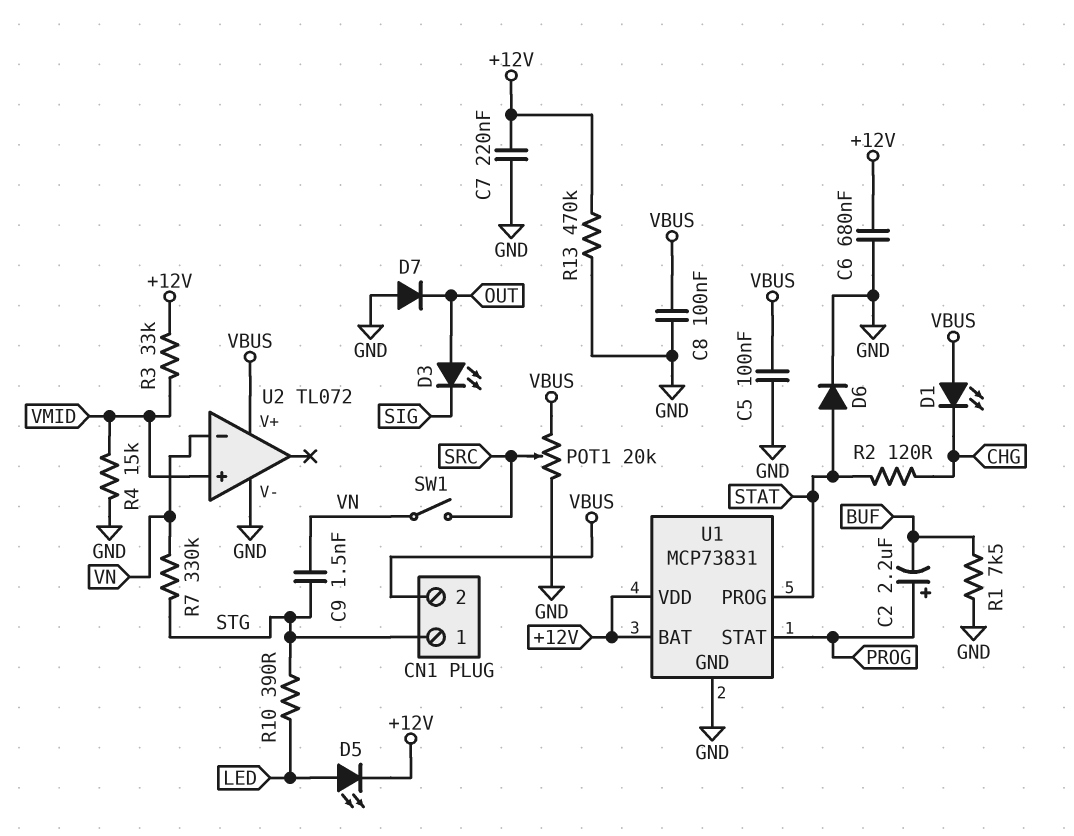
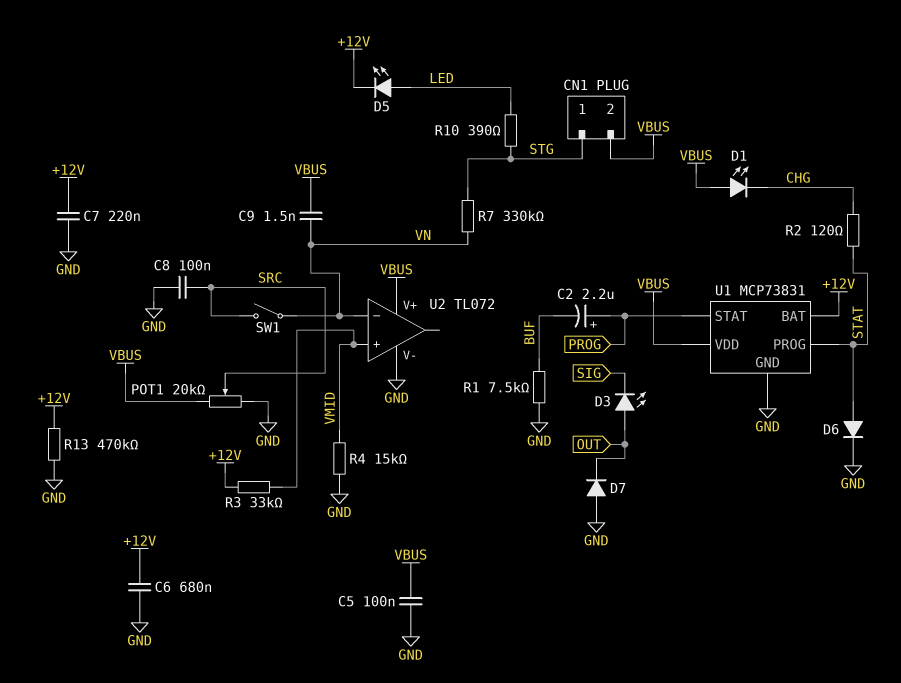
C8: 100nF (GND, VBUS) -> 100nF (GND, SRC)
C9: 1.5nF (STG, VN) -> 1.5nF (VBUS, VN)
U1 pin VDD: +12V -> VBUS

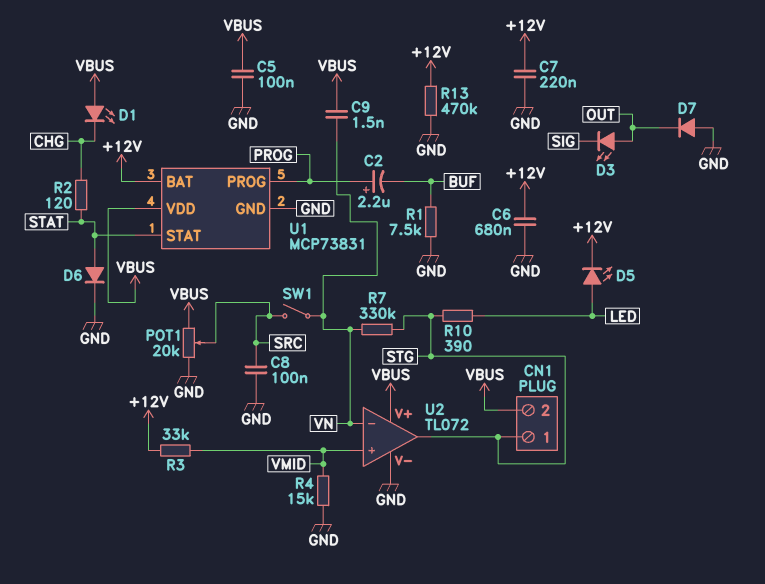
U1 pin PROG: STAT -> PROG
U1 pin STAT: PROG -> STAT
U2 pin out: none -> STG

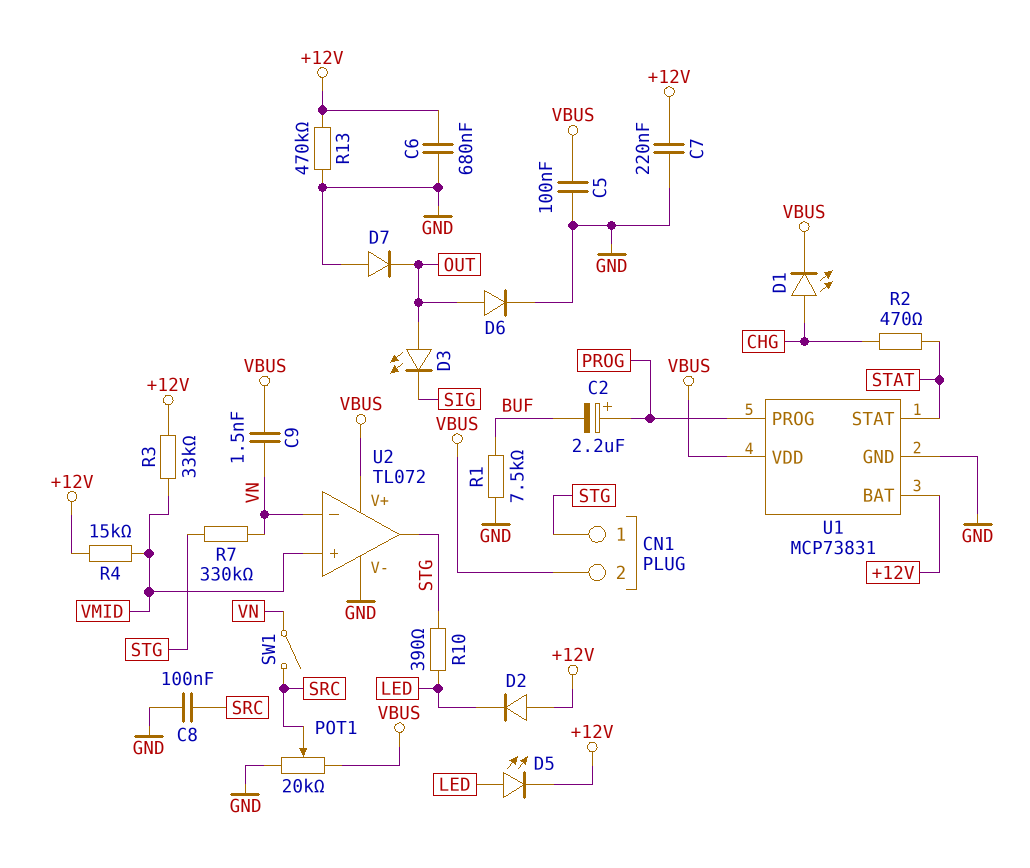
D1: LED (A VBUS, K CHG) -> LED (A CHG, K VBUS)
D2: none -> diode (A +12V, K LED)
D6: diode (A STAT, K GND) -> diode (A OUT, K GND)
R2: 120 (CHG, STAT) -> 470 (CHG, STAT)
R4: 15k (GND, VMID) -> 15k (+12V, VMID)

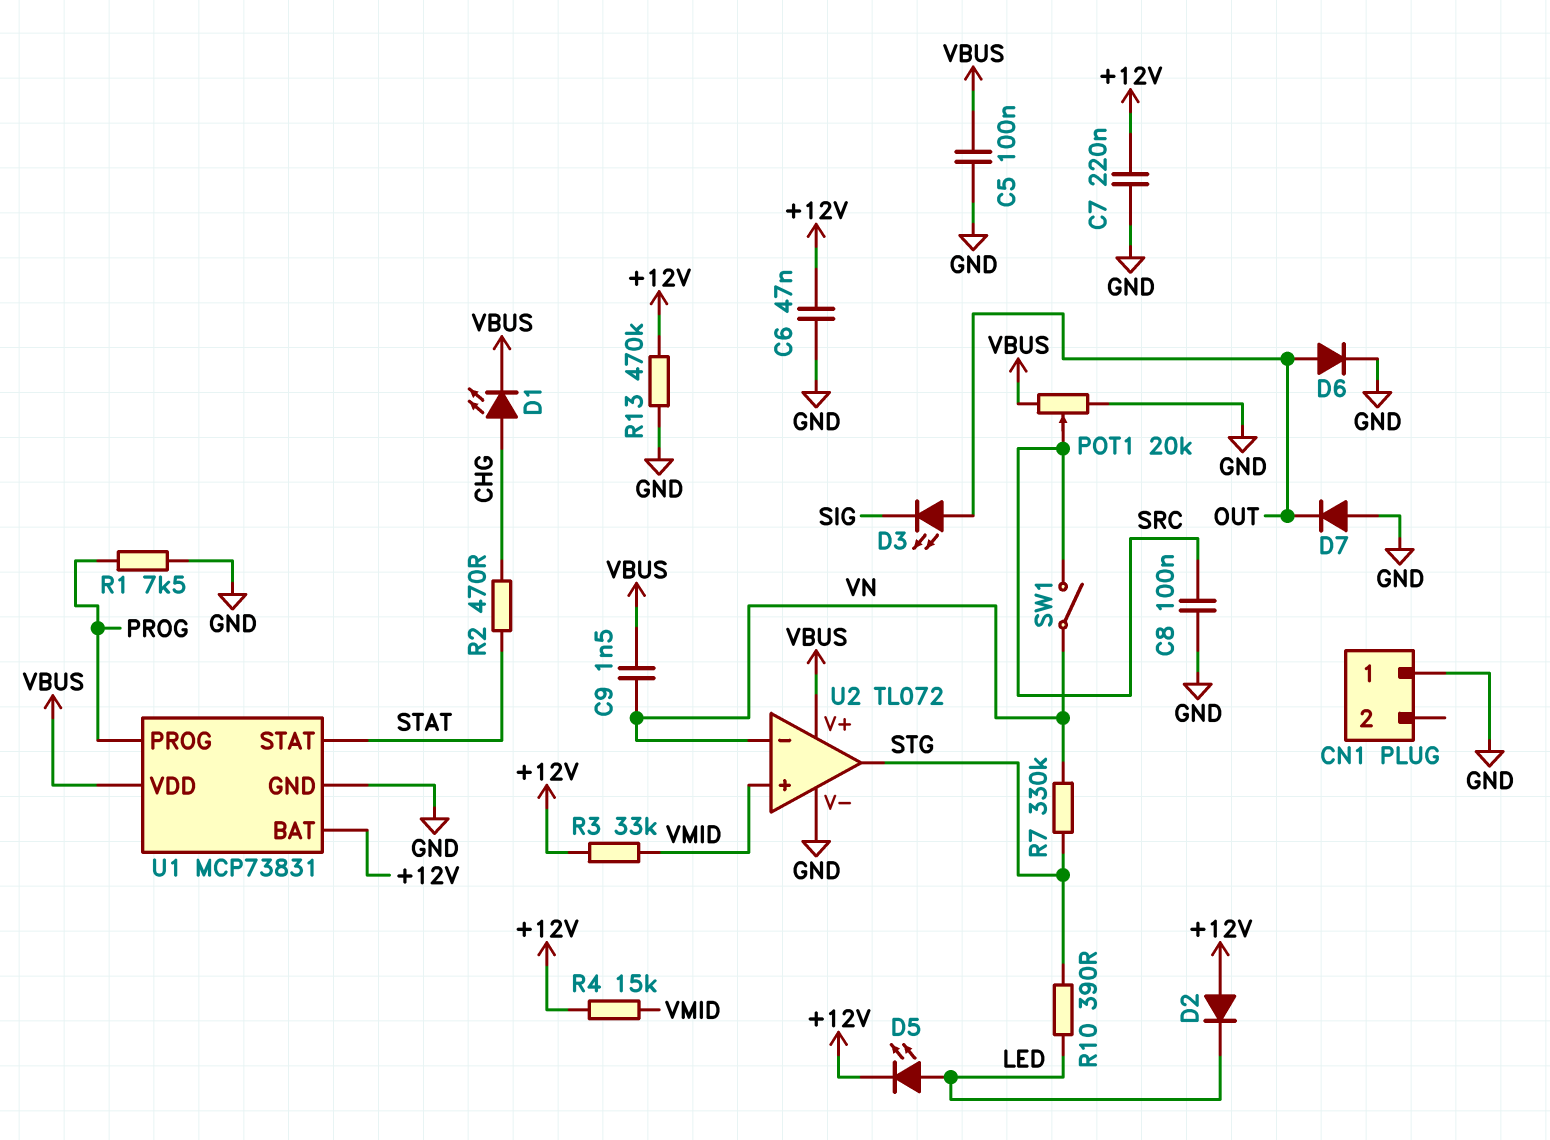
C2: 2.2uF (plus PROG, minus BUF) -> none
C6: 680nF (+12V, GND) -> 47nF (+12V, GND)
CN1 pin 1: STG -> GND
CN1 pin 2: VBUS -> none
R1: 7.5k (BUF, GND) -> 7.5k (GND, PROG)

